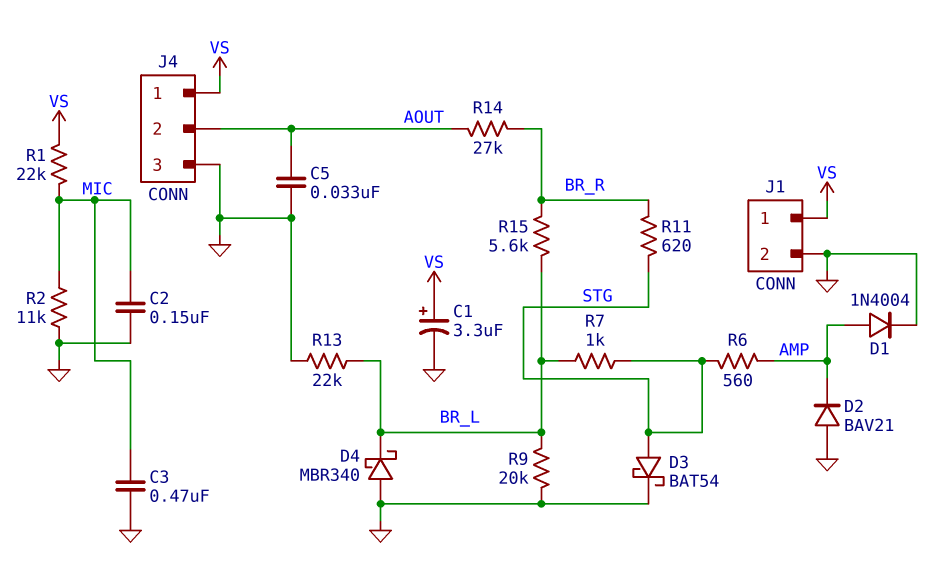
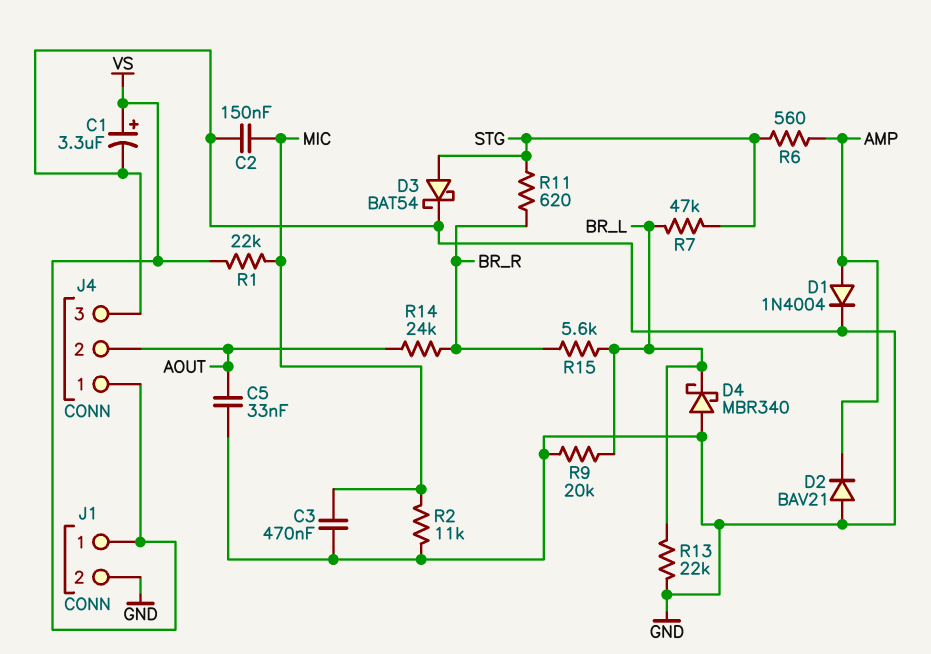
R7: 1k (BR_L, STG) -> 47k (BR_L, STG)
R14: 27k (AOUT, BR_R) -> 24k (AOUT, BR_R)

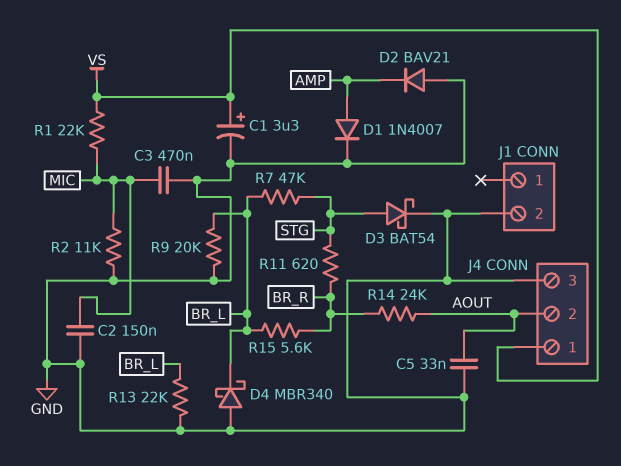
D1: diode 1N4004 (A AMP, K GND) -> diode 1N4007 (A AMP, K GND)
J1 pin 1: VS -> none
R6: 560 (AMP, STG) -> none

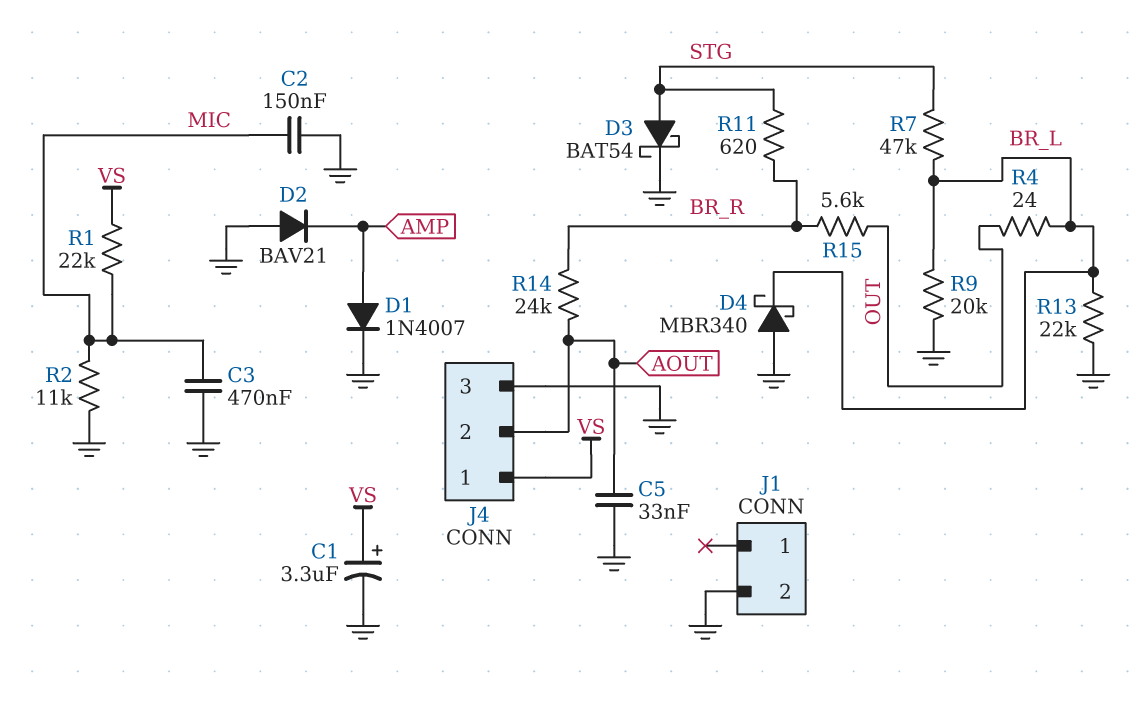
R4: none -> 24 (BR_L, OUT)
R15: 5.6k (BR_L, BR_R) -> 5.6k (BR_R, OUT)

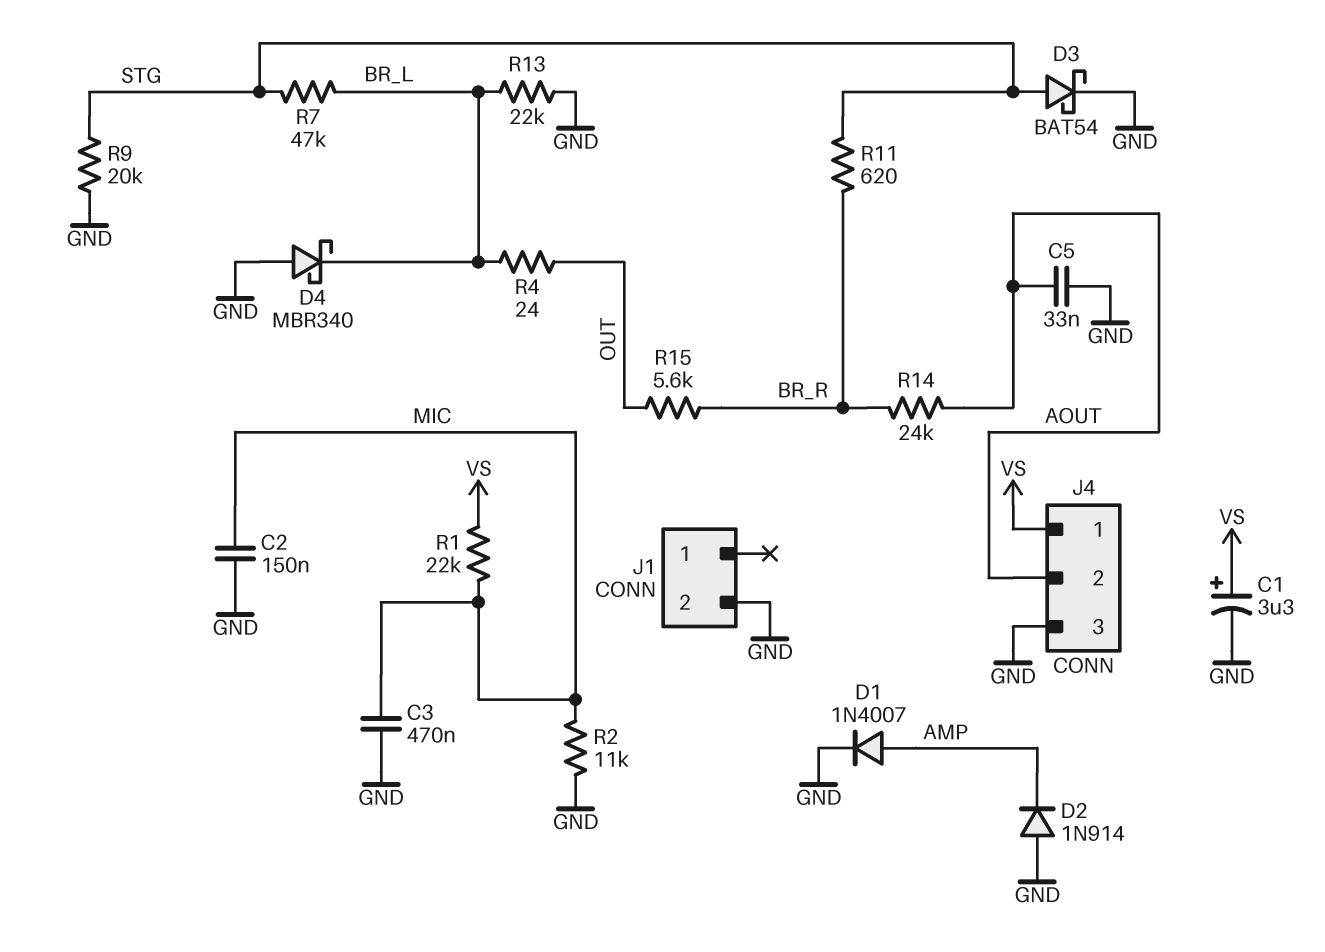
D2: diode BAV21 (A GND, K AMP) -> diode 1N914 (A GND, K AMP)
R9: 20k (BR_L, GND) -> 20k (GND, STG)

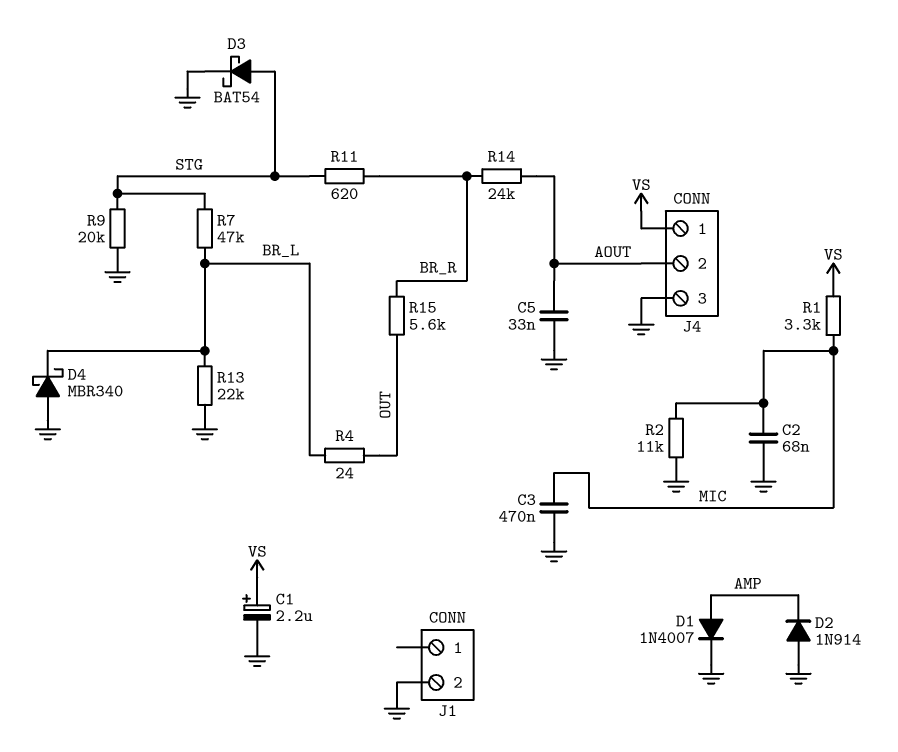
C1: 3.3uF (plus VS, minus GND) -> 2.2uF (plus VS, minus GND)
C2: 150nF (GND, MIC) -> 68nF (GND, MIC)
R1: 22k (MIC, VS) -> 3.3k (MIC, VS)

